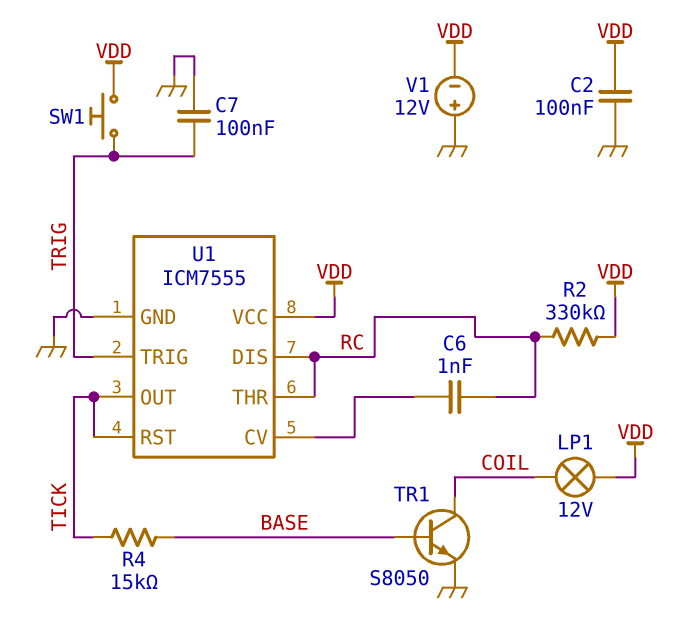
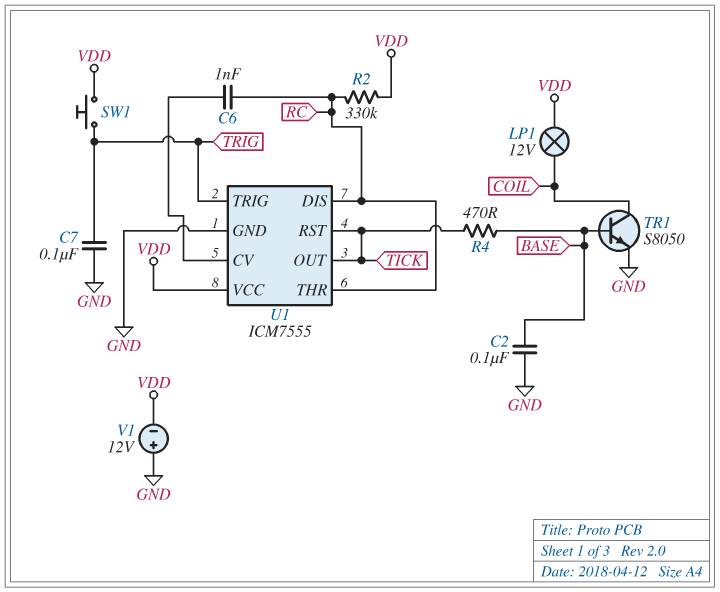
C2: 100nF (GND, VDD) -> 100nF (BASE, GND)
R4: 15k (BASE, TICK) -> 470 (BASE, TICK)

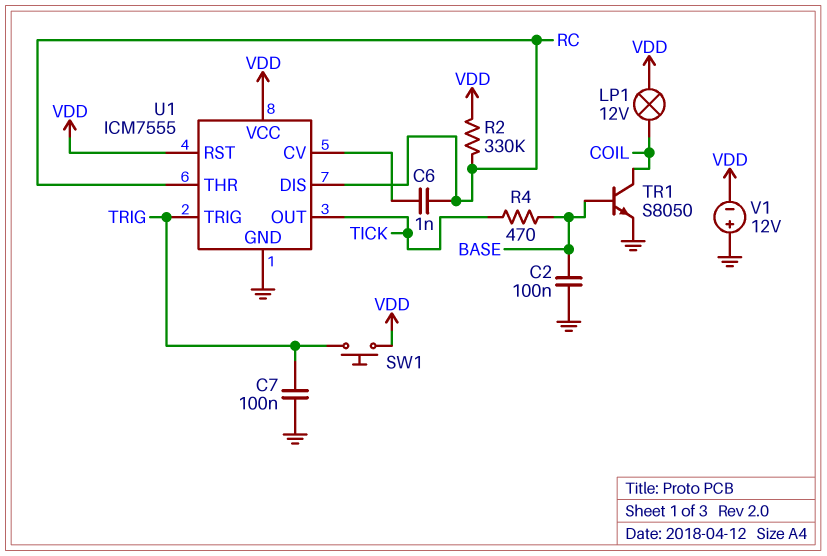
U1 pin RST: TICK -> VDD

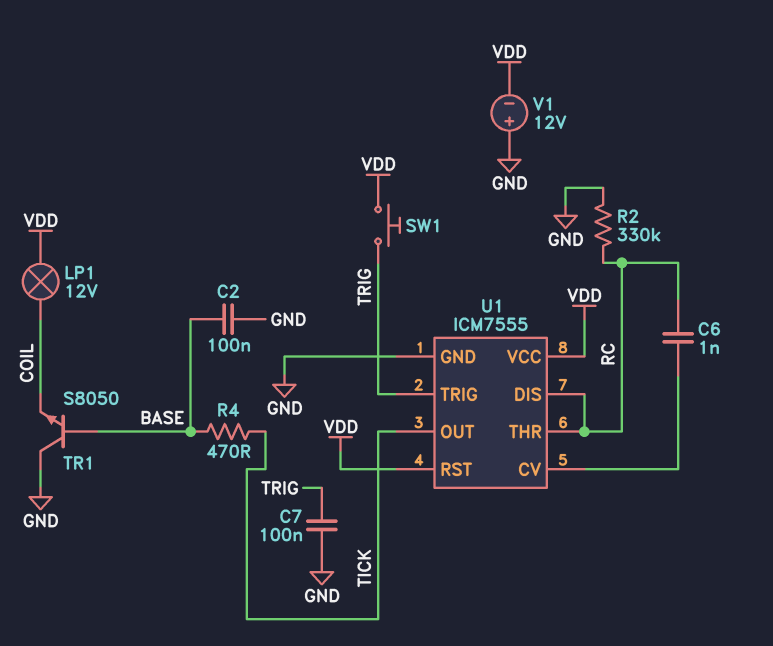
R2: 330k (RC, VDD) -> 330k (GND, RC)
TR1: NPN S8050 (B BASE, C COIL, E GND) -> NPN S8050 (B BASE, C GND, E COIL)

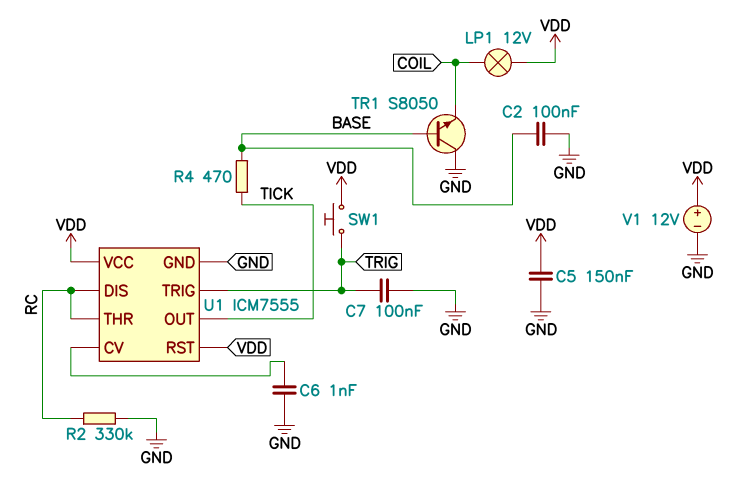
C5: none -> 150nF (GND, VDD)
C6: 1nF (RC, U1/CV) -> 1nF (GND, U1/CV)
V1: 12V (plus GND, minus VDD) -> 12V (plus VDD, minus GND)

